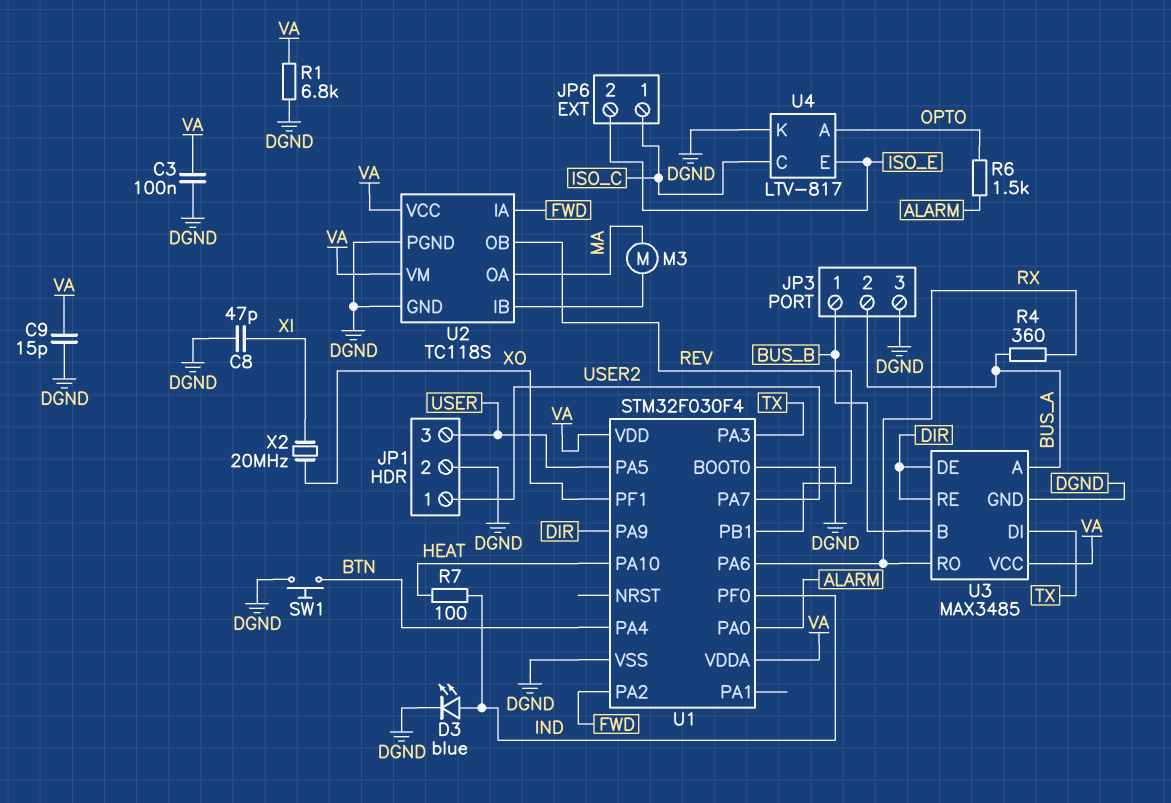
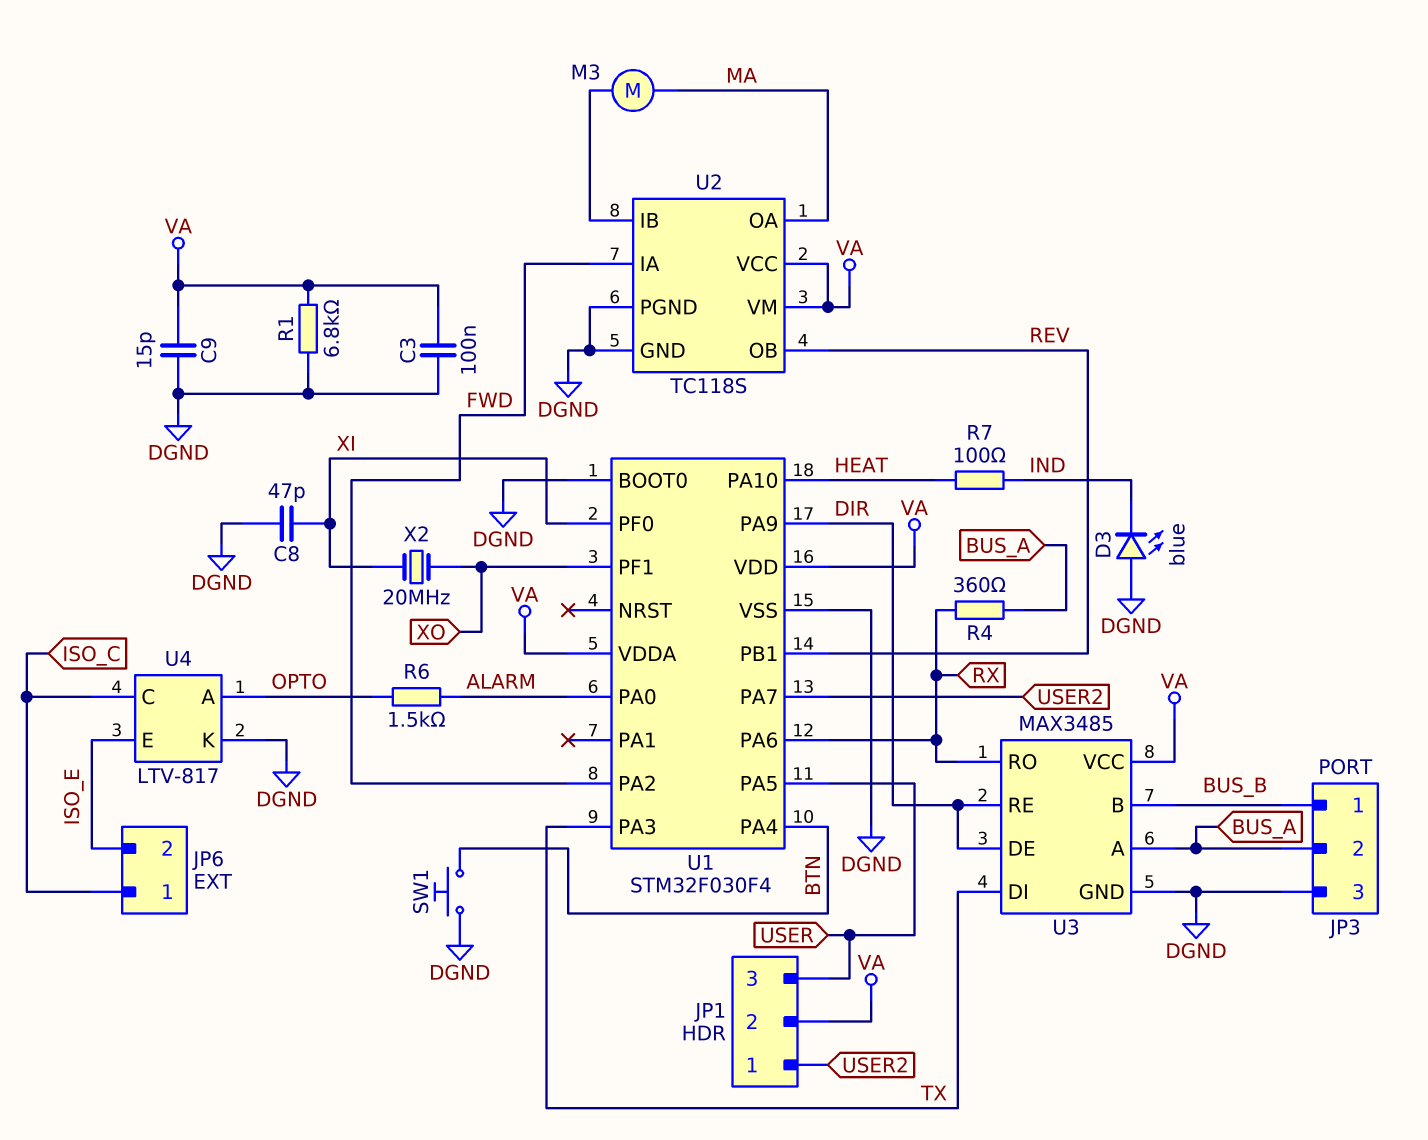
D3: LED blue (A IND, K DGND) -> LED blue (A DGND, K IND)
JP1 pin 2: DGND -> VA
U1 pin PF0: IND -> XI

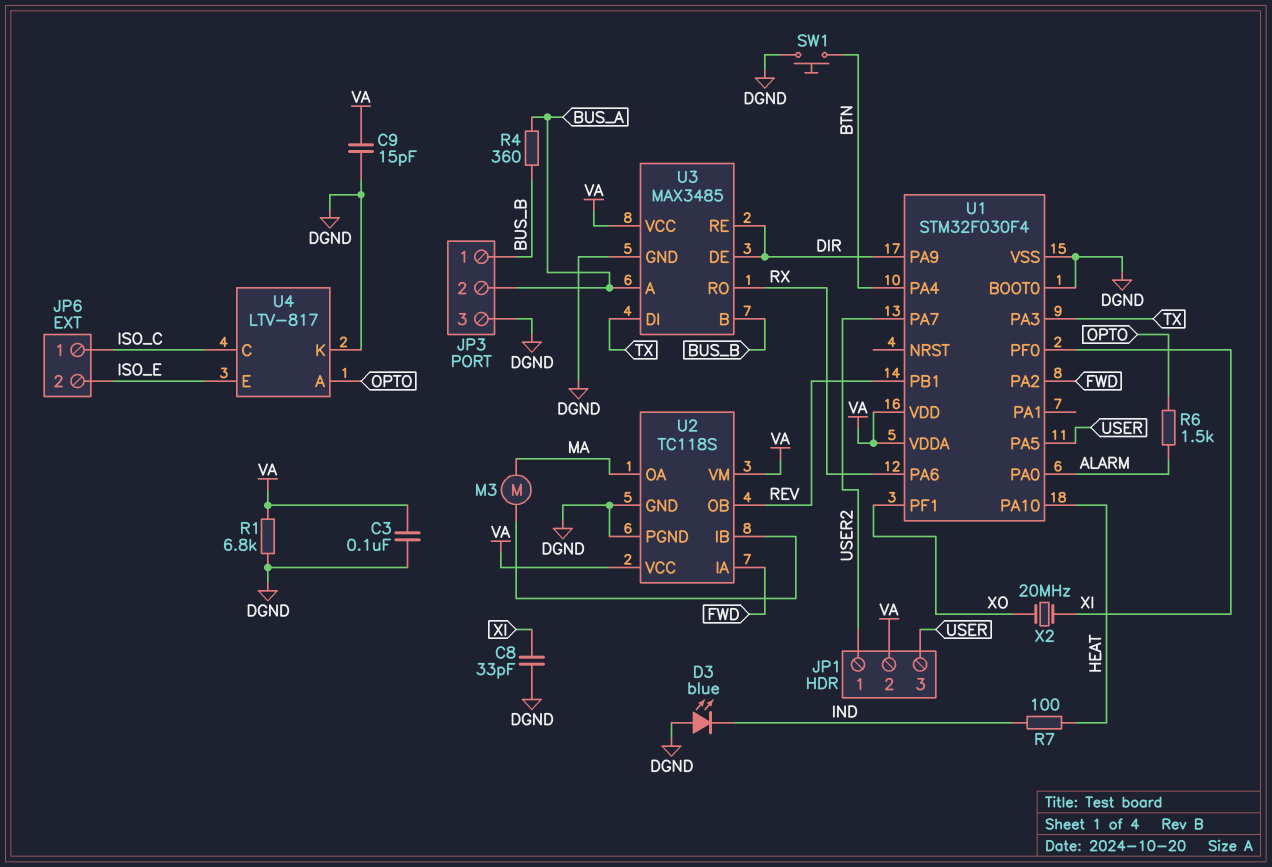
C8: 47pF (DGND, XI) -> 33pF (DGND, XI)
R4: 360 (BUS_A, RX) -> 360 (BUS_A, BUS_B)

